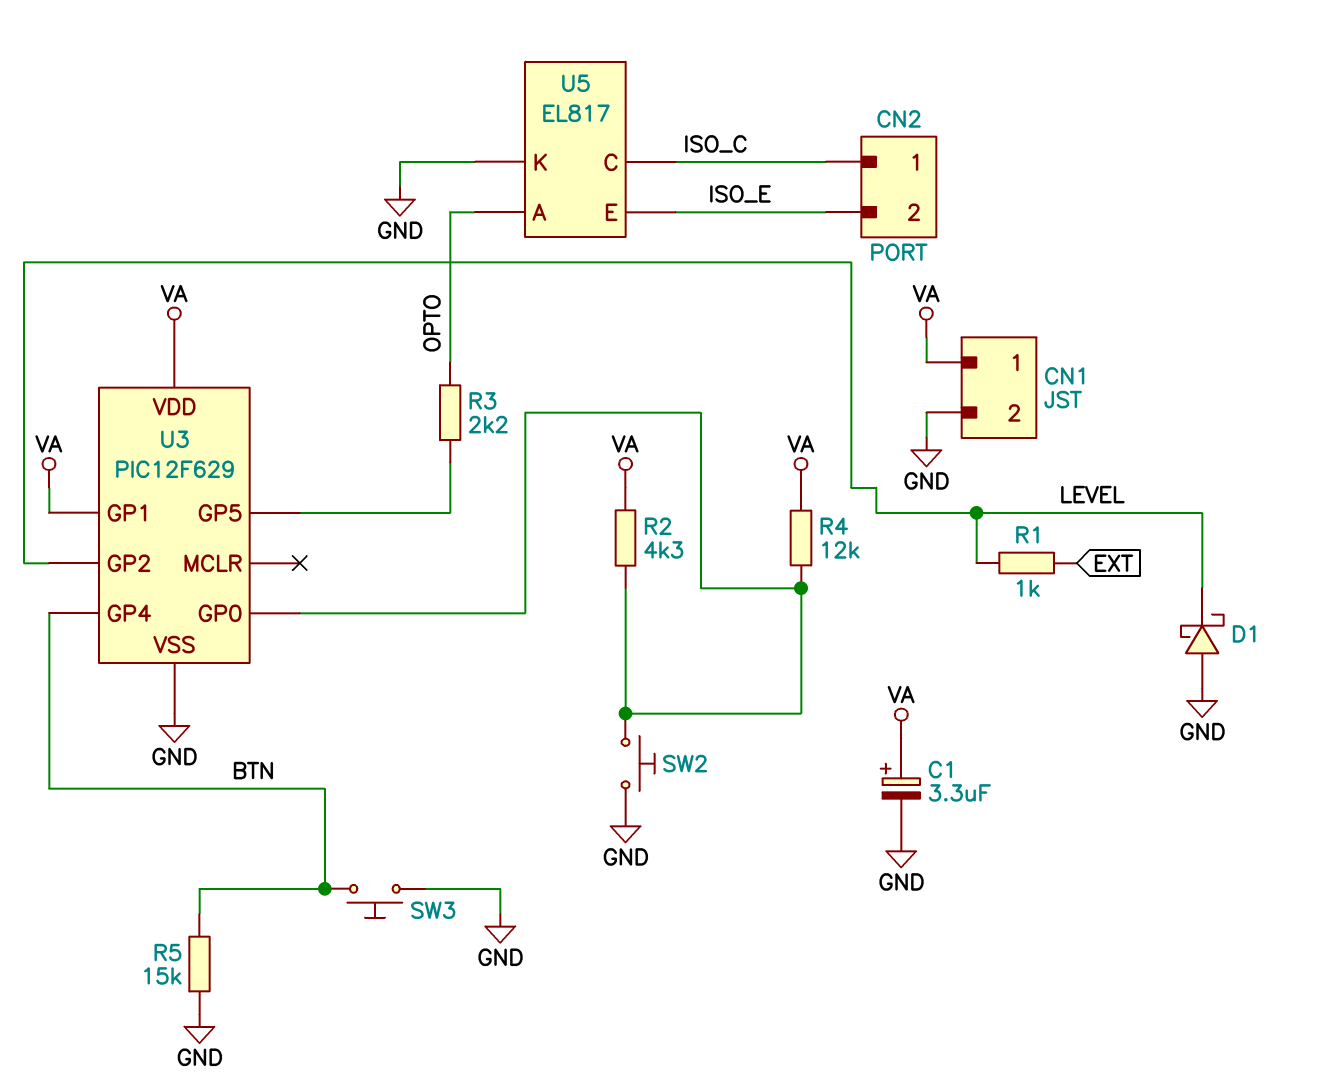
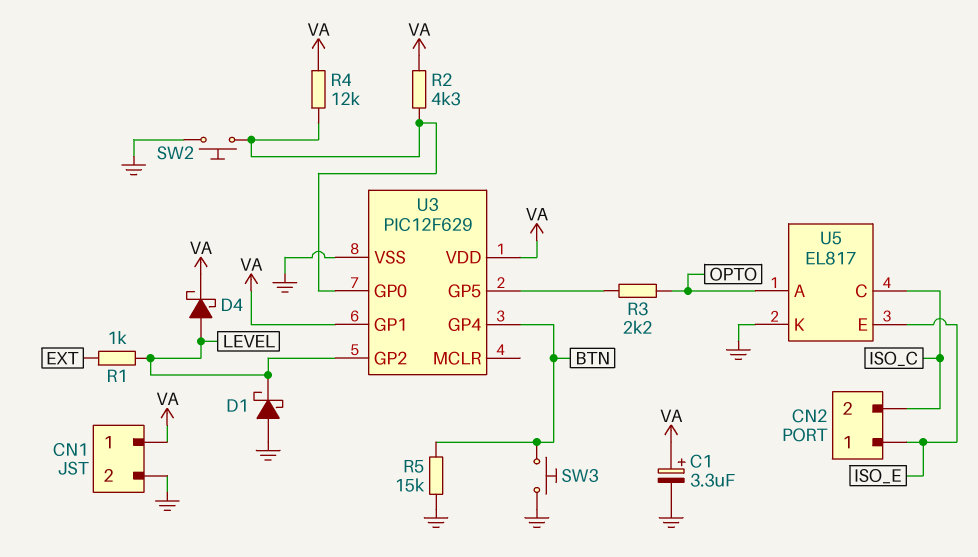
CN2 pin 1: ISO_C -> ISO_E
CN2 pin 2: ISO_E -> ISO_C
D4: none -> schottky (A LEVEL, K VA)

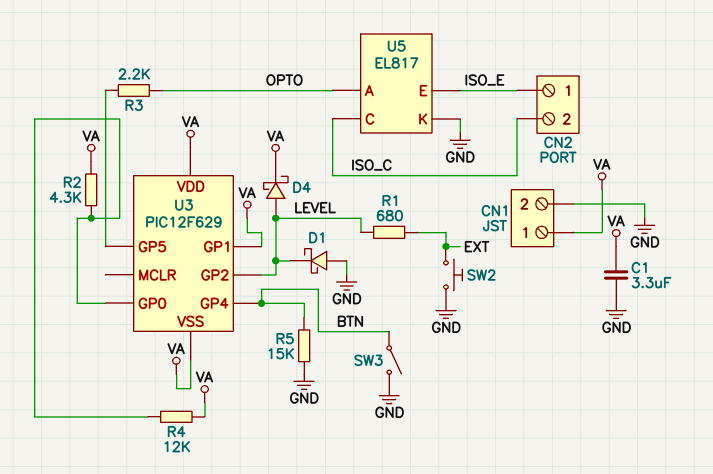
C1: 3.3uF (plus VA, minus GND) -> 3.3uF (GND, VA)
R1: 1k (EXT, LEVEL) -> 680 (EXT, LEVEL)
SW2: button (GND, U3/GP0) -> button (EXT, GND)
SW3: button (BTN, GND) -> switch (BTN, GND)
U3 pin VSS: GND -> VA

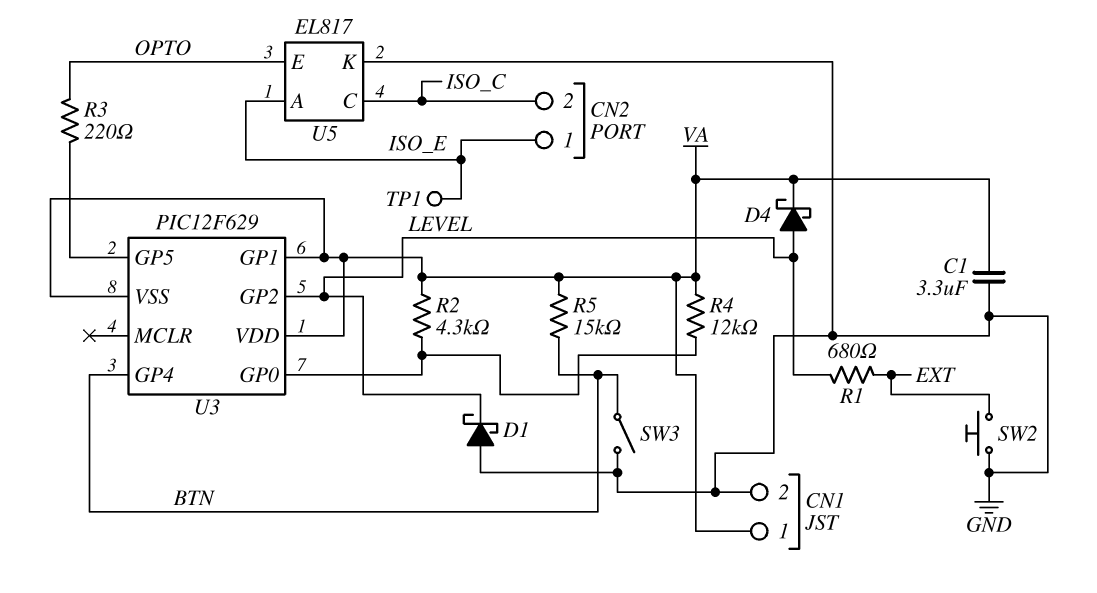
R3: 2.2k (OPTO, U3/GP5) -> 220 (OPTO, U3/GP5)
R5: 15k (BTN, GND) -> 15k (BTN, VA)
TP1: none -> test point (ISO_E)
U5 pin A: OPTO -> ISO_E
U5 pin E: ISO_E -> OPTO

